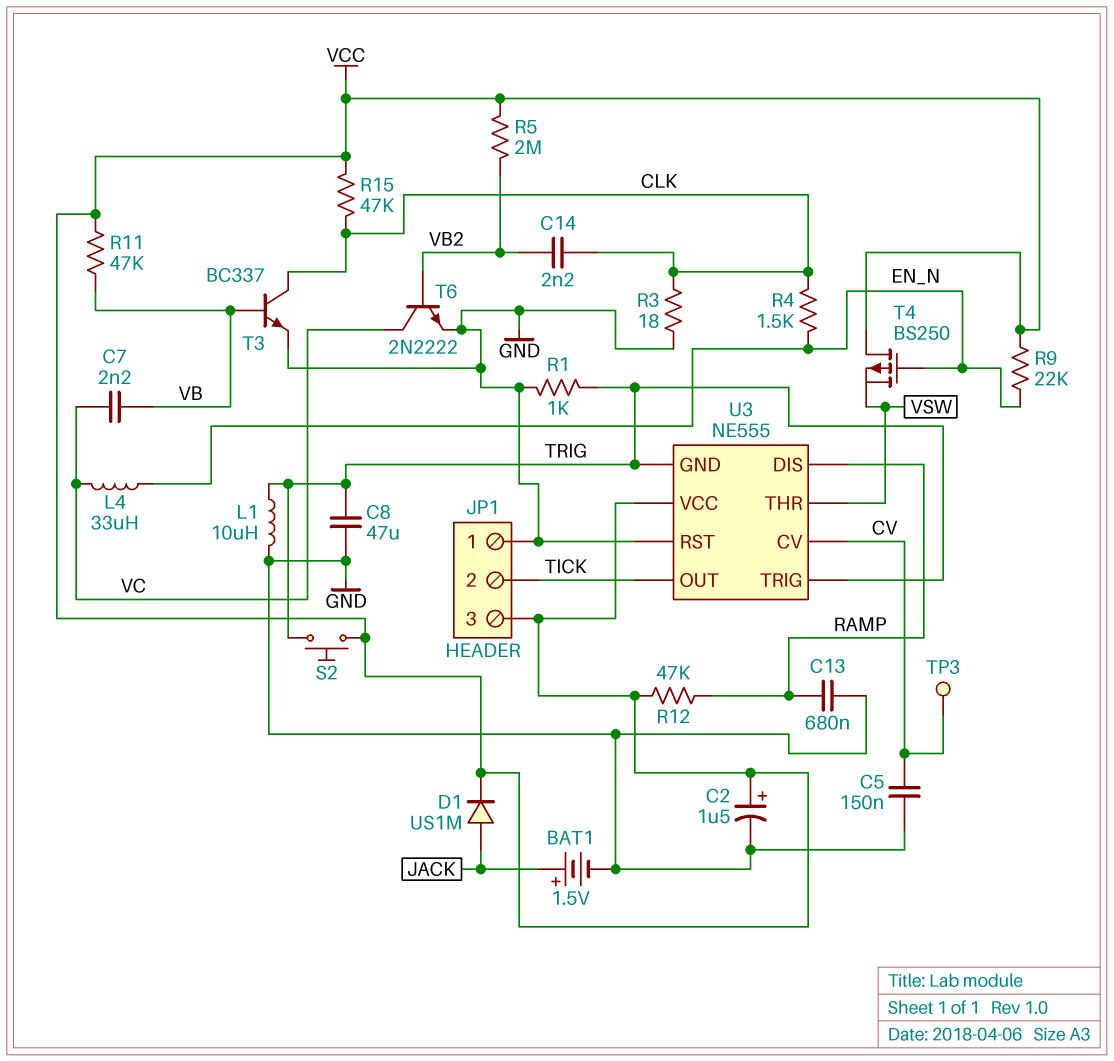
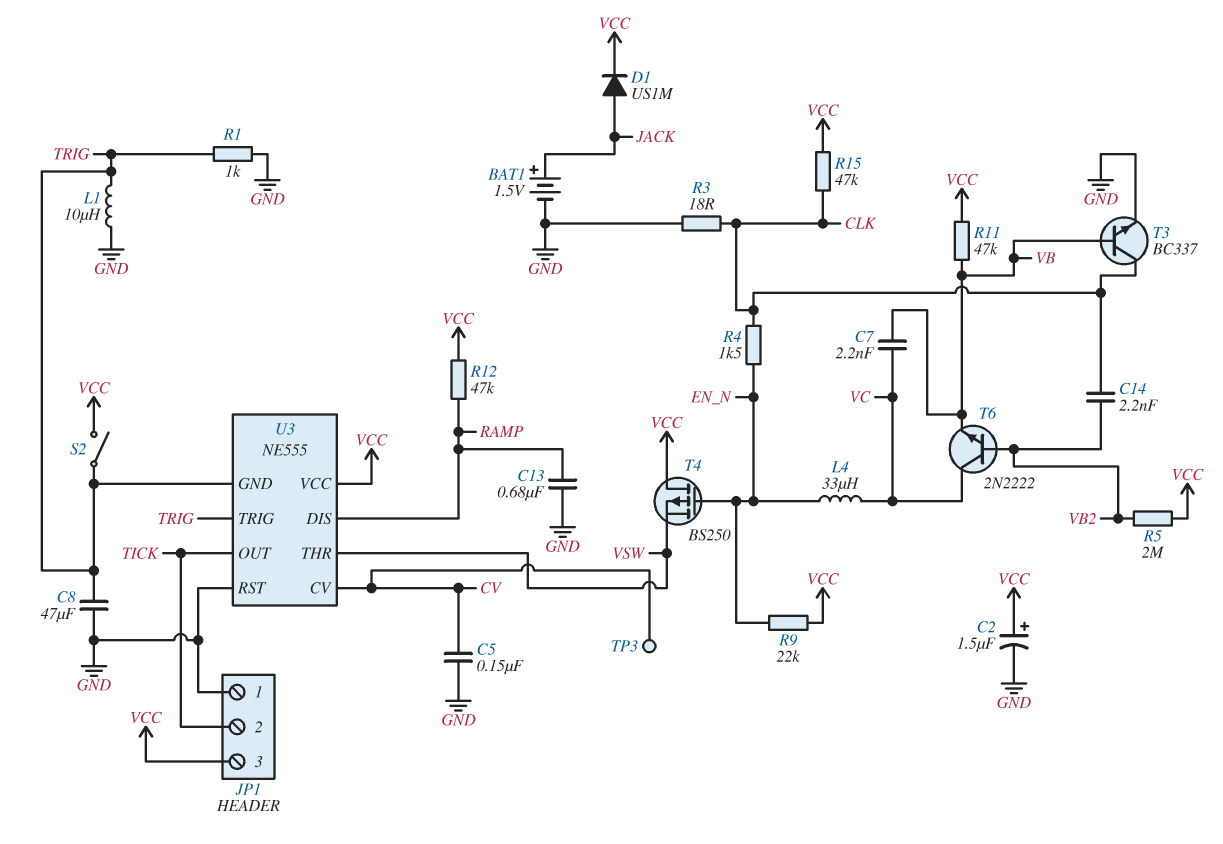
S2: button (TRIG, VCC) -> switch (TRIG, VCC)
T6: NPN 2N2222 (B VB2, C VC, E GND) -> NPN 2N2222 (B VB2, C VC, E VB)

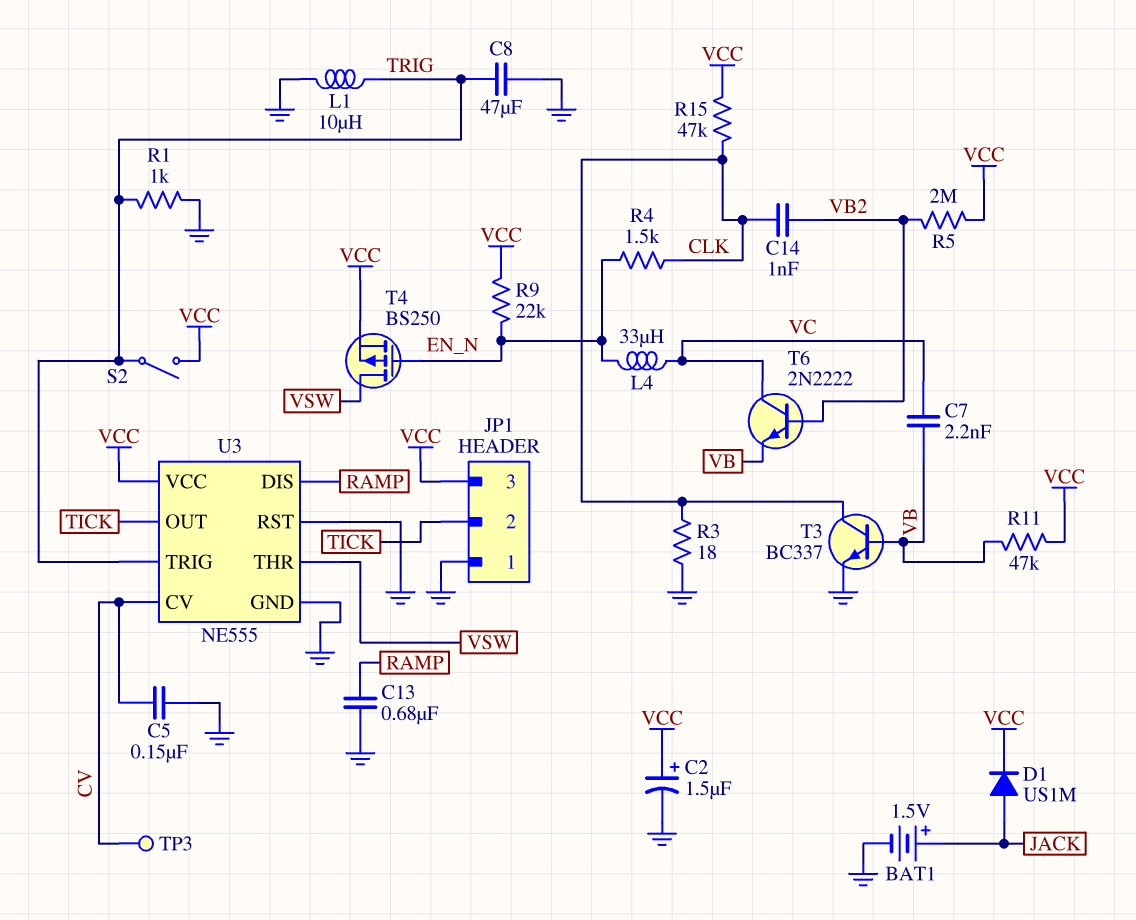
C14: 2.2nF (CLK, VB2) -> 1nF (CLK, VB2)
R12: 47k (RAMP, VCC) -> none
T4: PMOS BS250 (G EN_N, D VCC, S VSW) -> PMOS BS250 (G EN_N, D VSW, S VCC)
U3 pin GND: TRIG -> GND

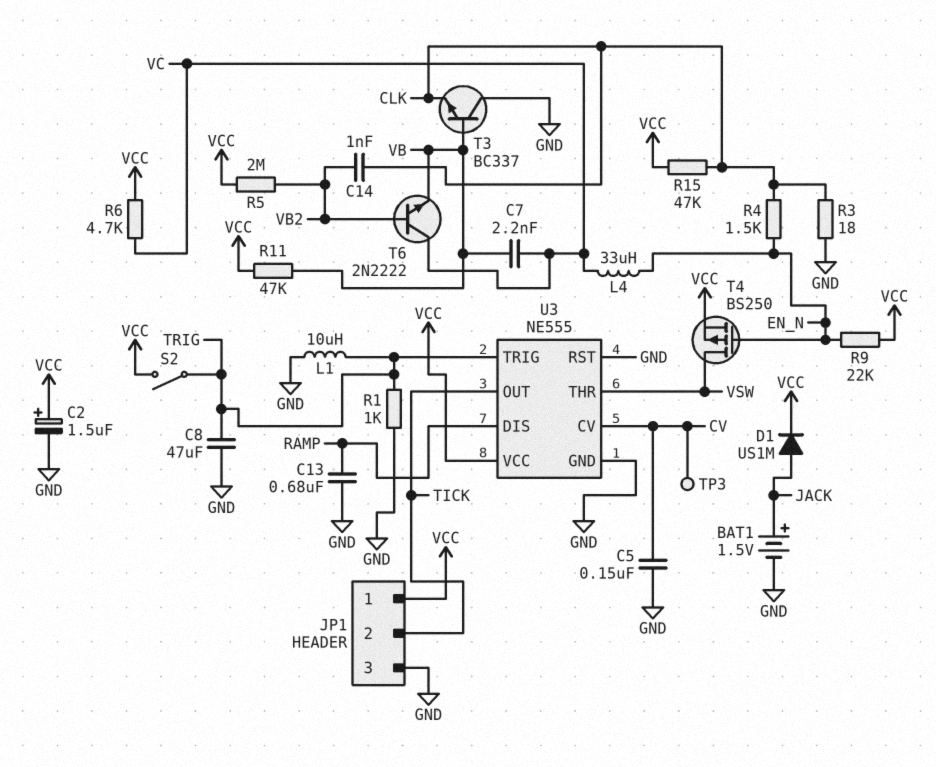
JP1 pin 1: GND -> VCC
JP1 pin 3: VCC -> GND
R6: none -> 4.7k (VC, VCC)
T3: NPN BC337 (B VB, C CLK, E GND) -> NPN BC337 (B VB, C GND, E CLK)

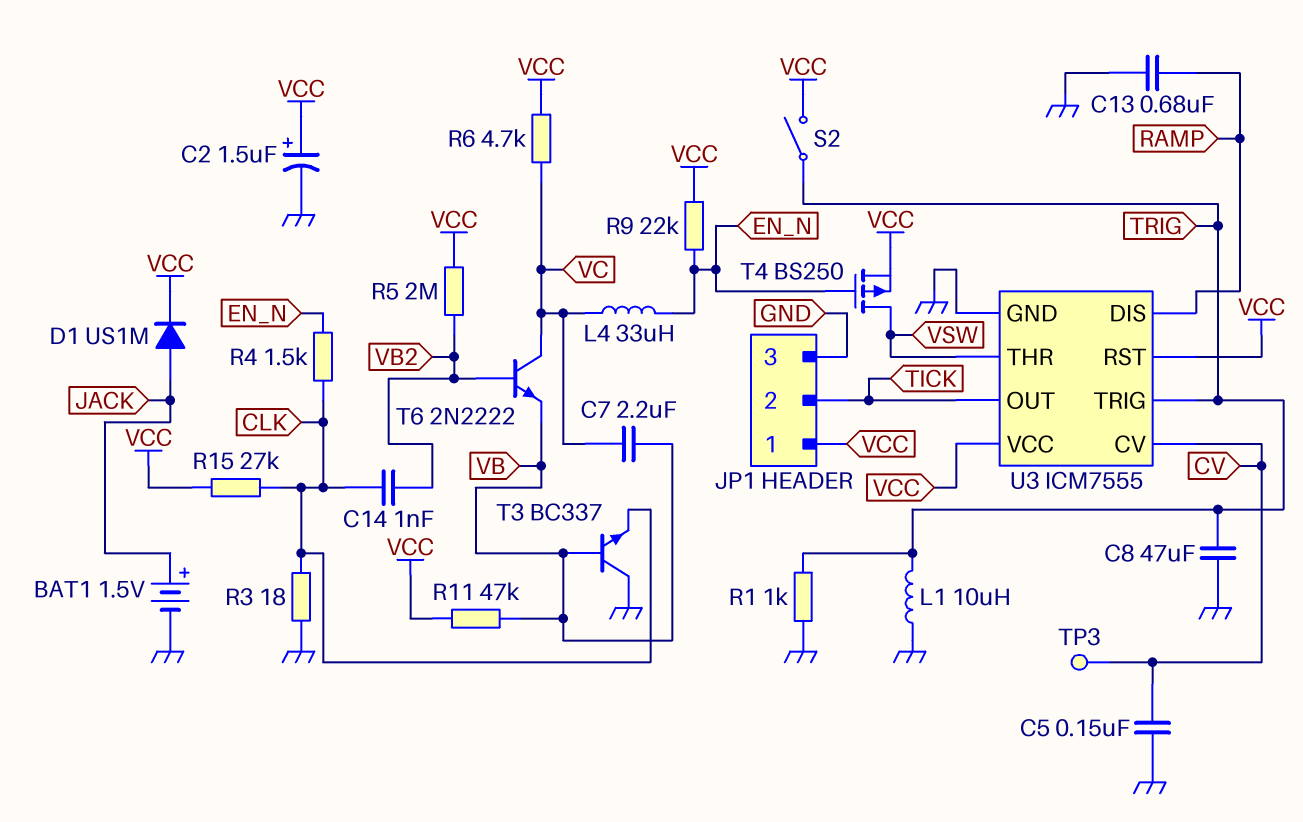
C7: 2.2nF (VB, VC) -> 2.2uF (VB, VC)
R15: 47k (CLK, VCC) -> 27k (CLK, VCC)
U3: NE555 -> ICM7555
U3 pin RST: GND -> VCC

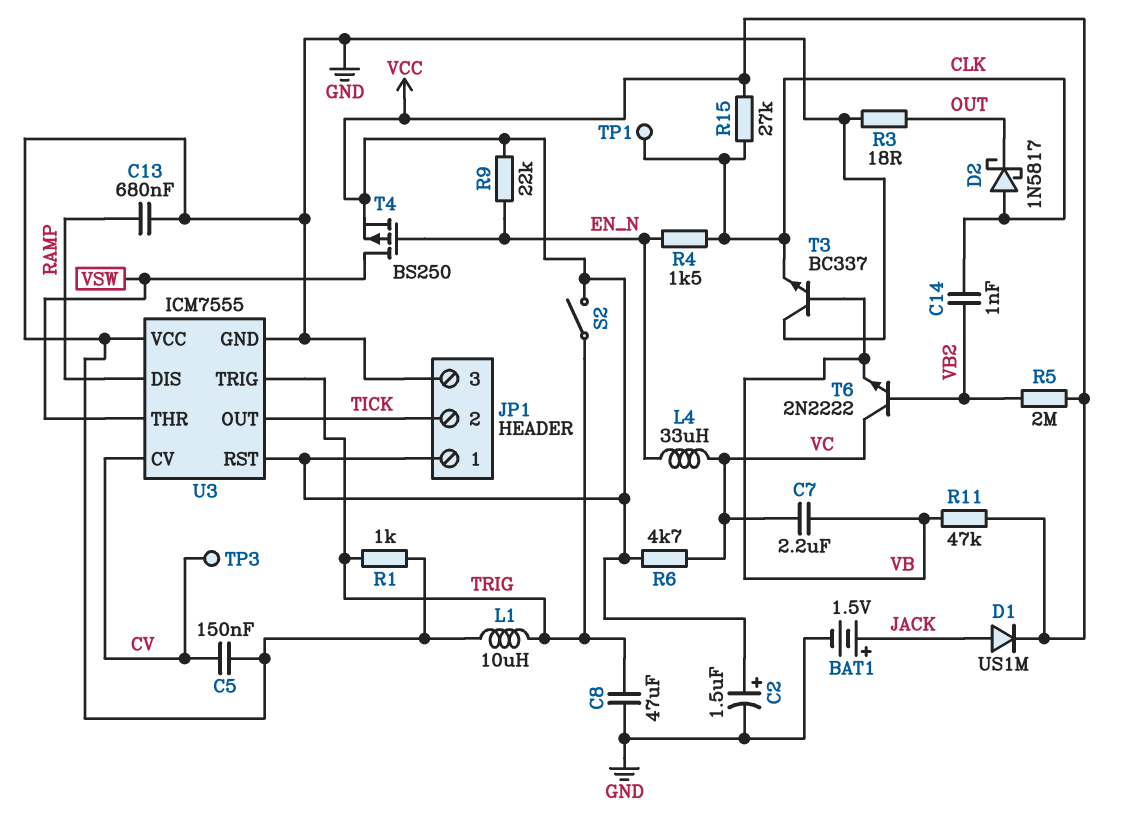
D2: none -> schottky 1N5817 (A CLK, K OUT)
R3: 18 (CLK, GND) -> 18 (GND, OUT)
TP1: none -> test point (CLK)
U3 pin VCC: VCC -> GND

